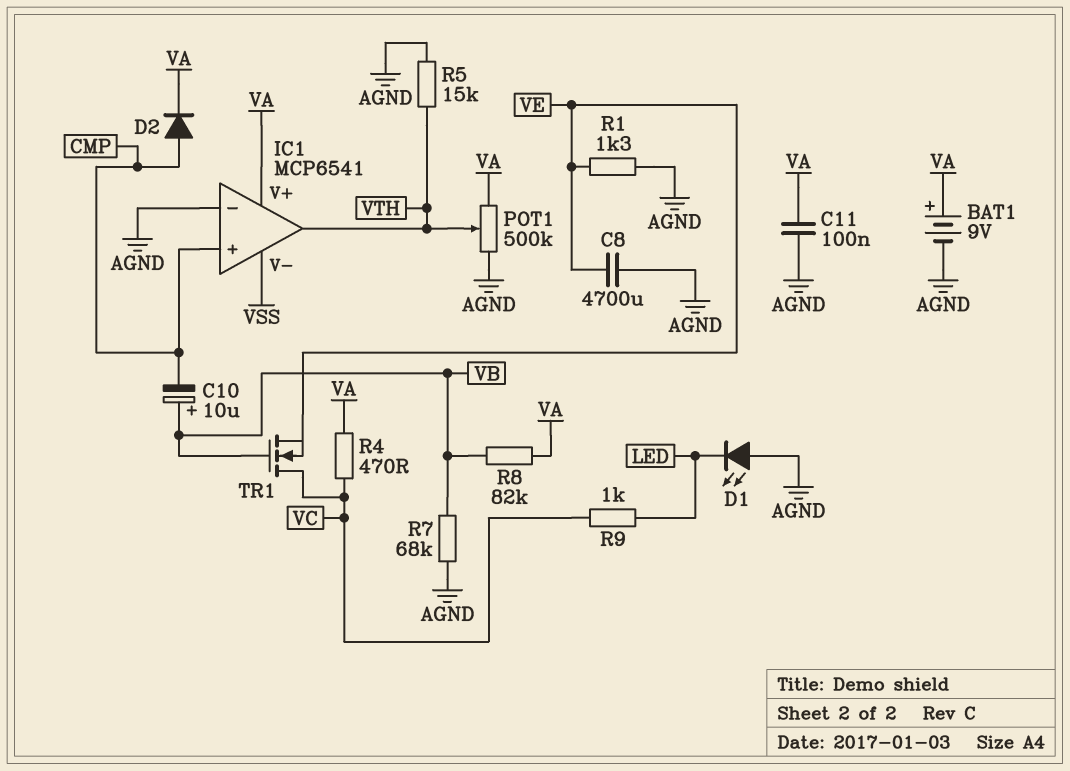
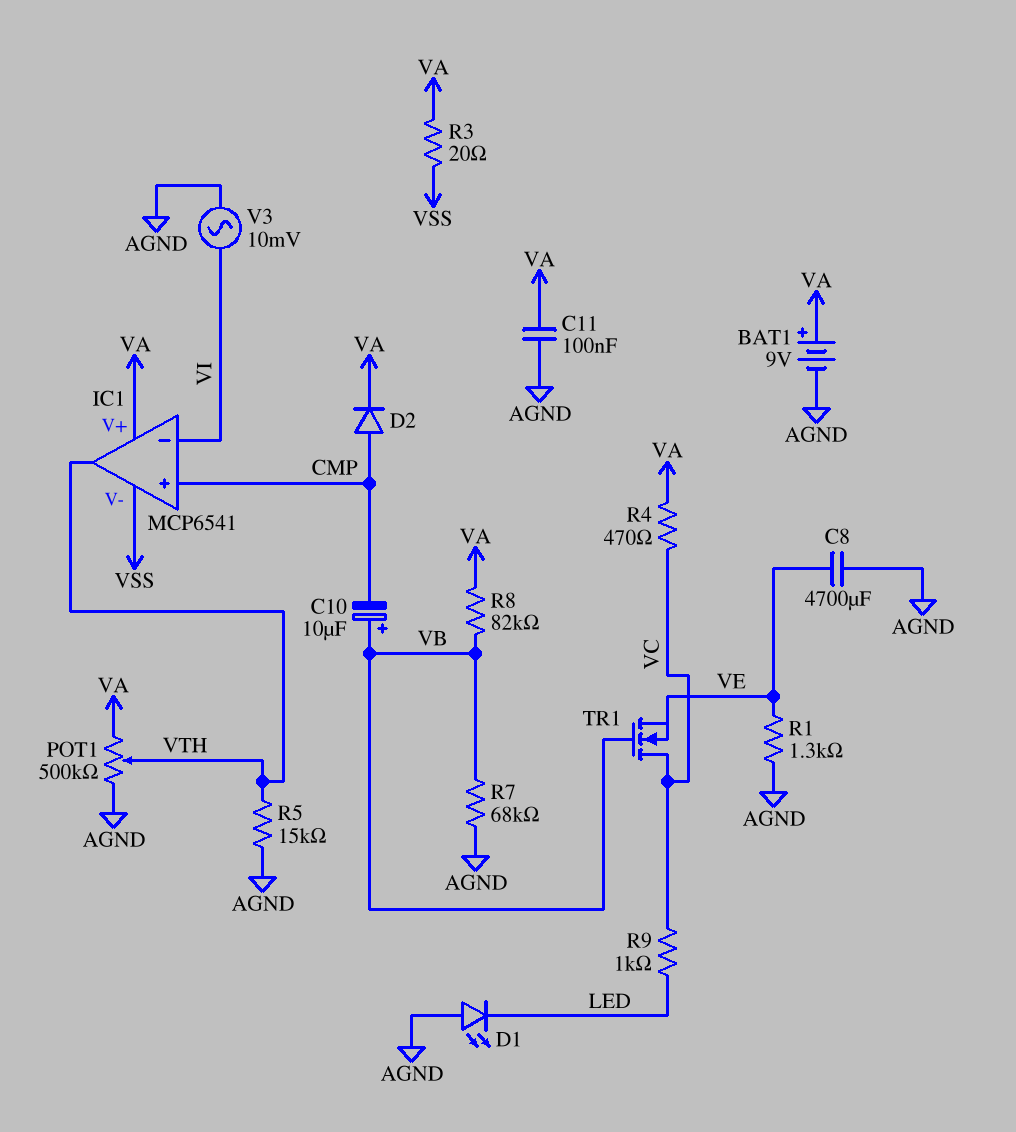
IC1 pin in-: AGND -> VI
R3: none -> 20 (VA, VSS)
V3: none -> AC 10mV (AGND, VI)

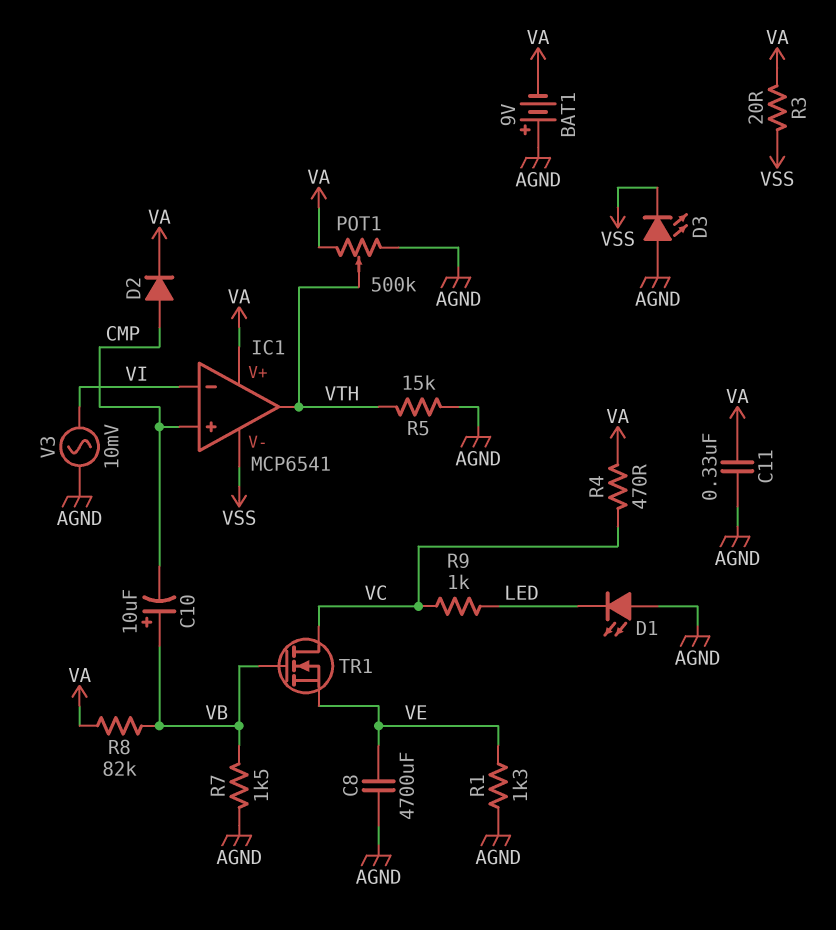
BAT1: 9V (plus VA, minus AGND) -> 9V (plus AGND, minus VA)
C11: 100nF (AGND, VA) -> 330nF (AGND, VA)
D3: none -> LED (A AGND, K VSS)
R7: 68k (AGND, VB) -> 1.5k (AGND, VB)

